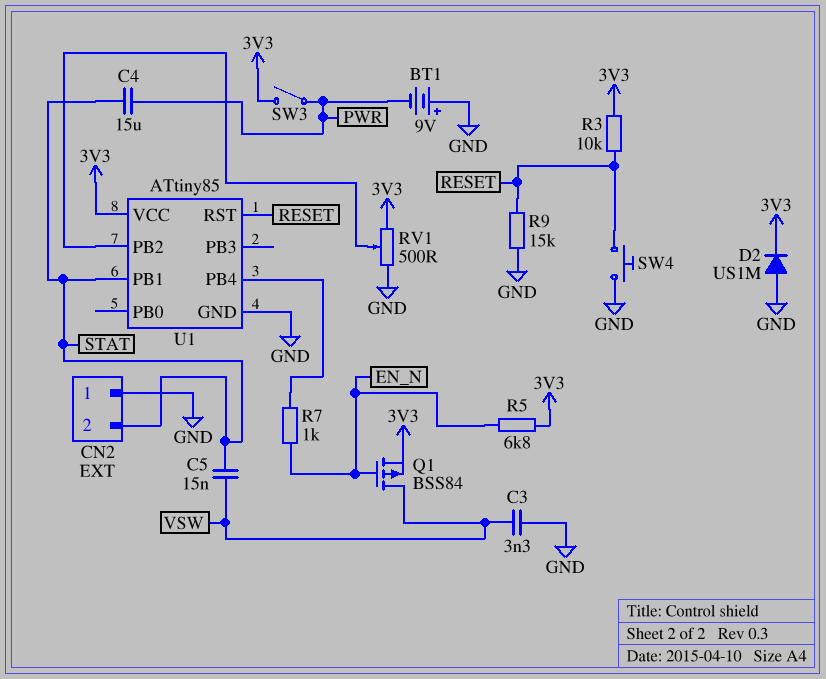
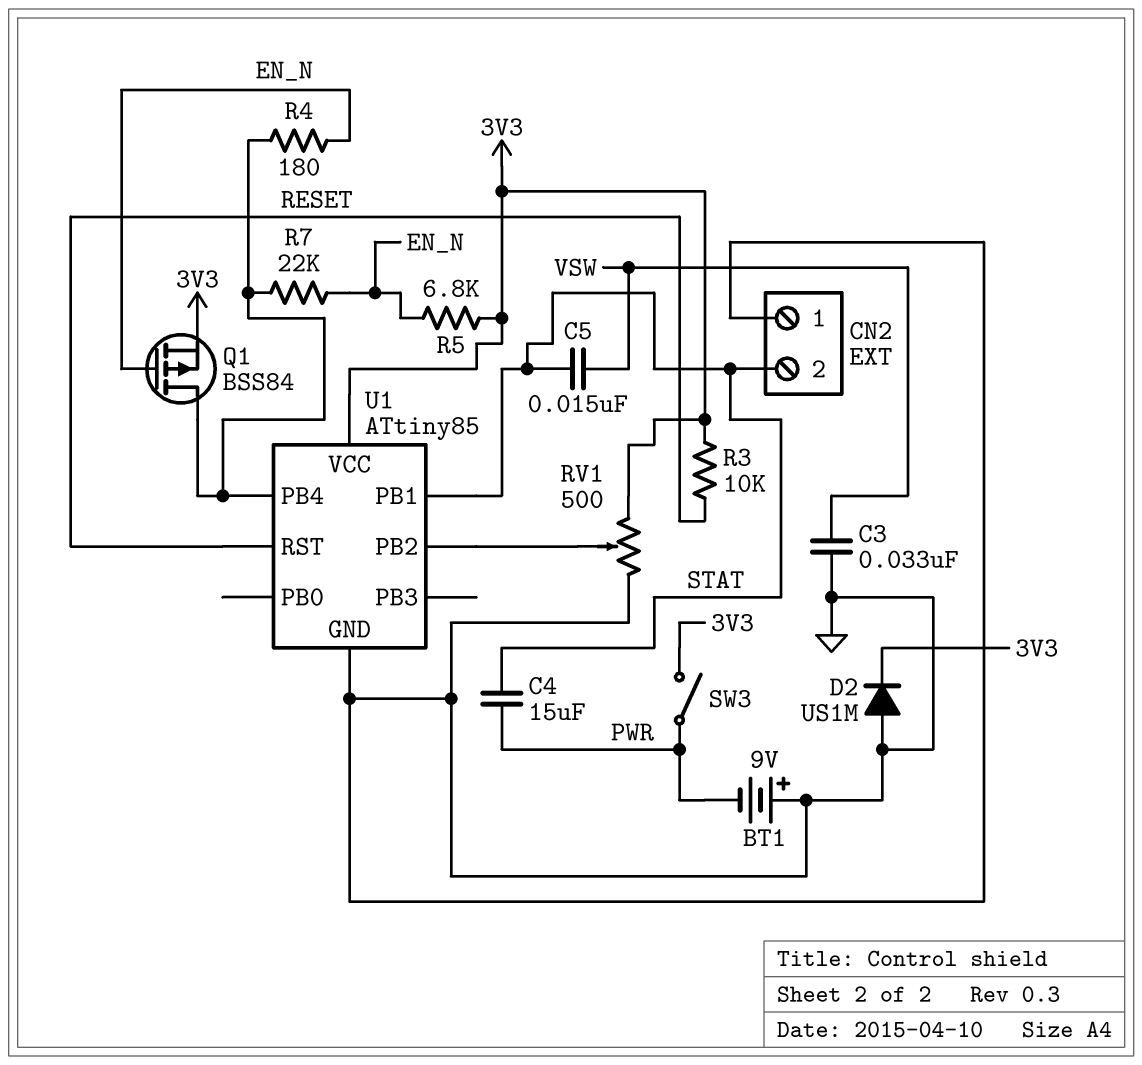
C3: 3.3nF (GND, VSW) -> 33nF (GND, VSW)
Q1: PMOS BSS84 (G EN_N, D VSW, S 3V3) -> PMOS BSS84 (G EN_N, D U1/PB4, S 3V3)
R4: none -> 180 (EN_N, U1/PB4)
R7: 1k (EN_N, U1/PB4) -> 22k (EN_N, U1/PB4)
R9: 15k (GND, RESET) -> none
SW4: button (GND, RESET) -> none

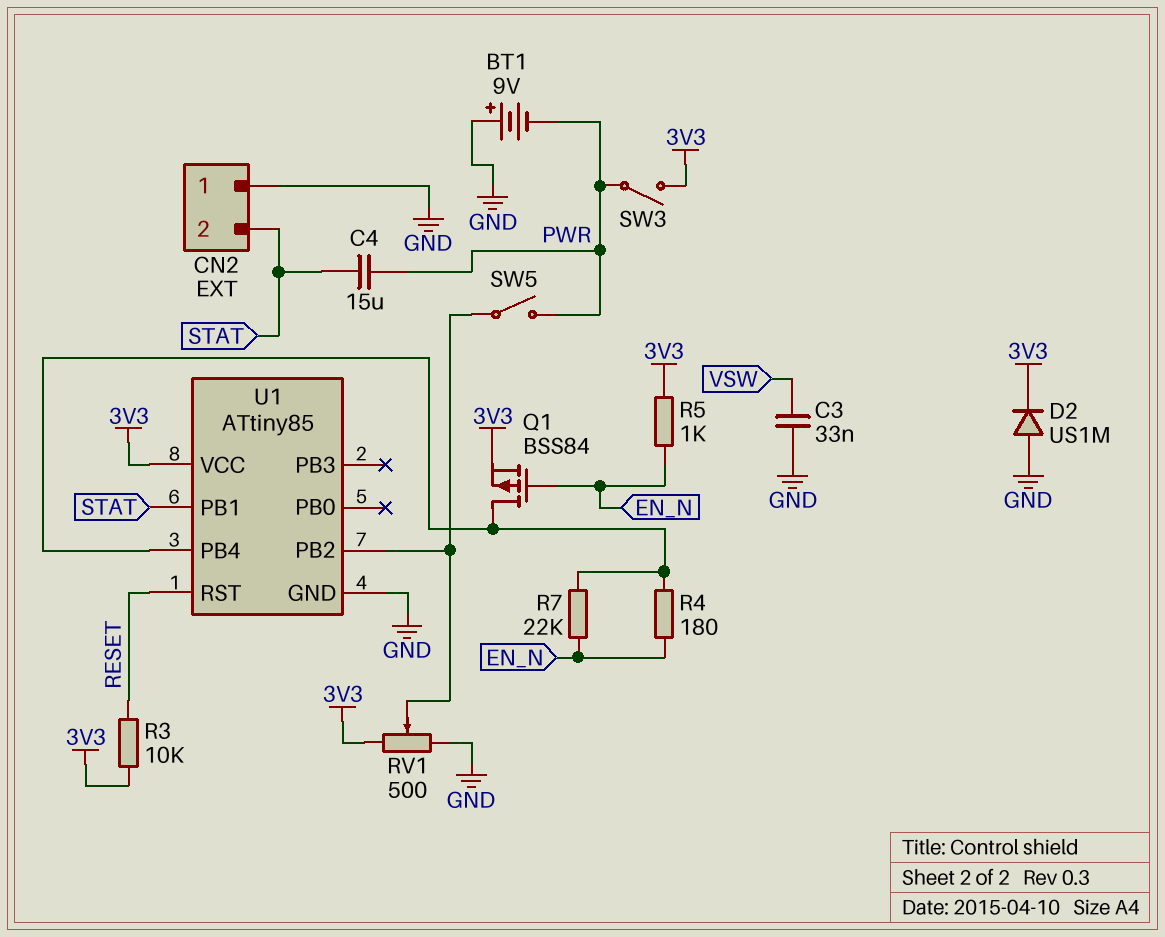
C5: 15nF (STAT, VSW) -> none
R5: 6.8k (3V3, EN_N) -> 1k (3V3, EN_N)
SW5: none -> switch (PWR, U1/PB2)

